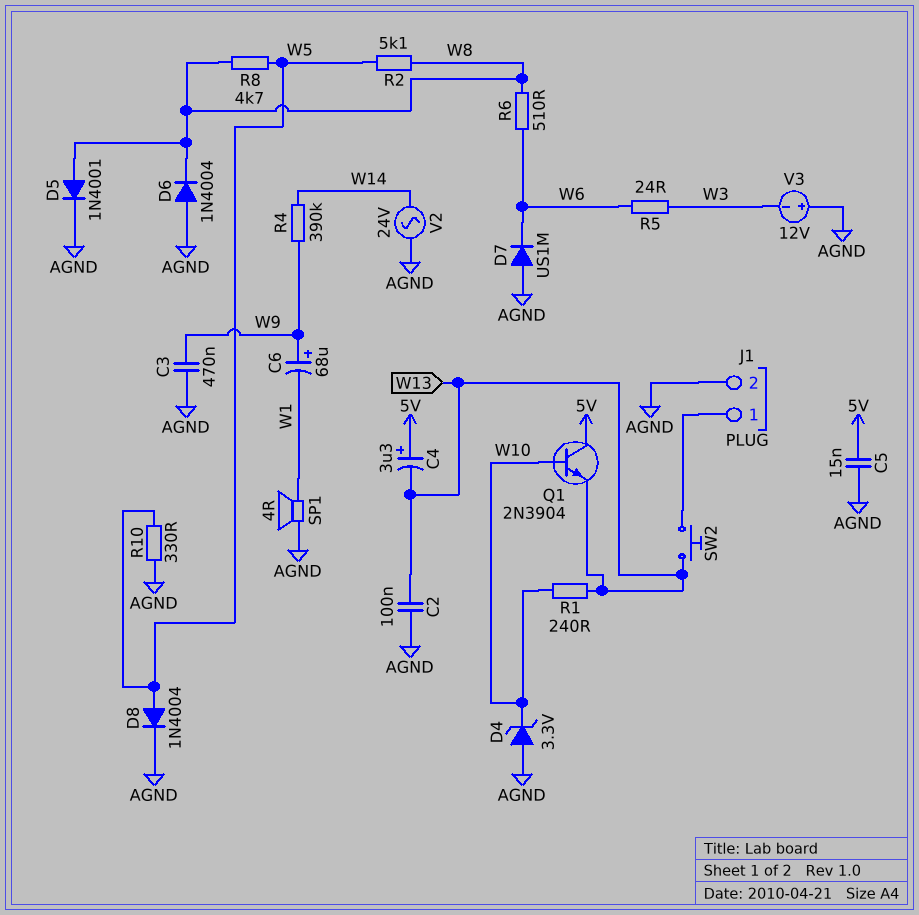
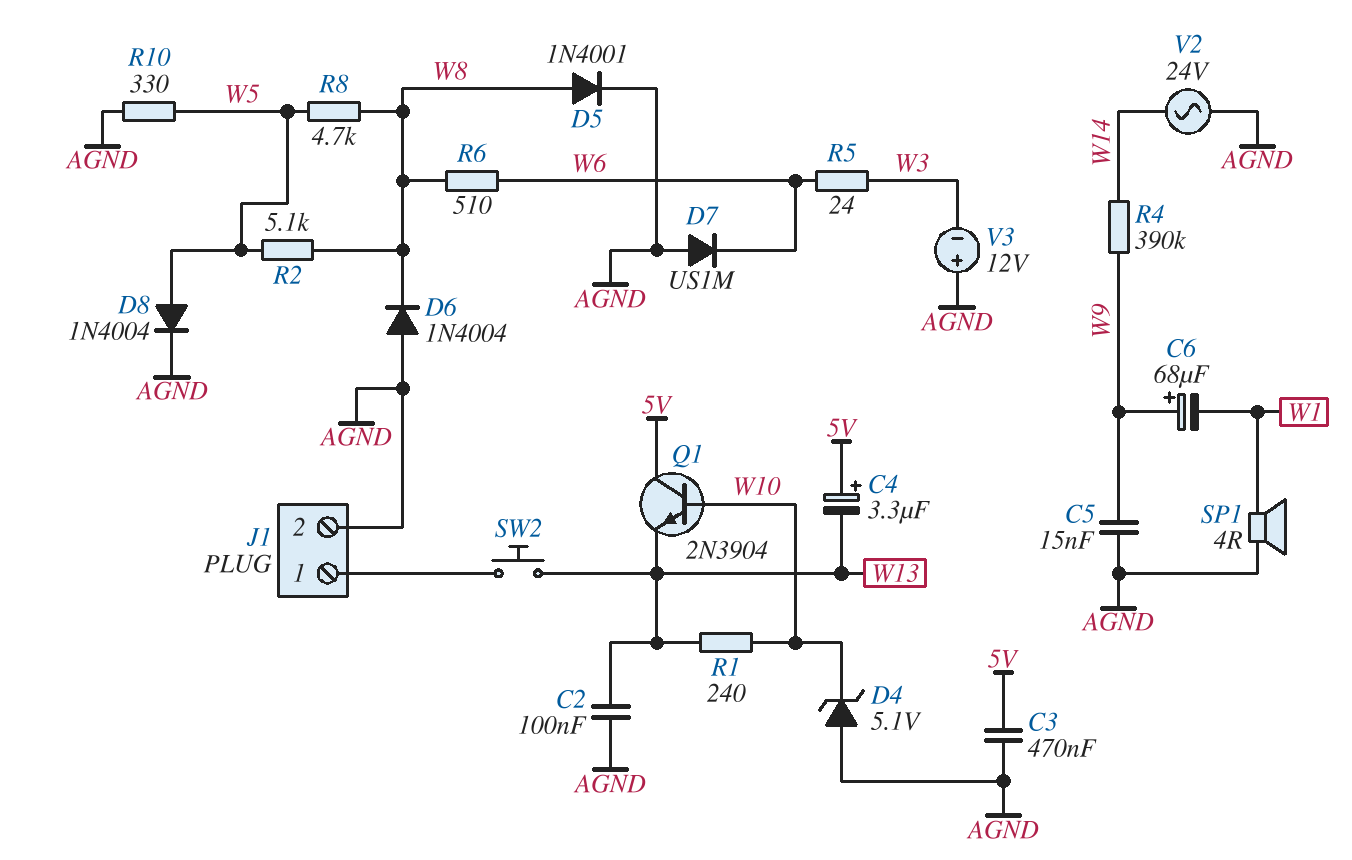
C3: 470nF (AGND, W9) -> 470nF (5V, AGND)
C5: 15nF (5V, AGND) -> 15nF (AGND, W9)
D4: zener 3.3V (A AGND, K W10) -> zener 5.1V (A AGND, K W10)

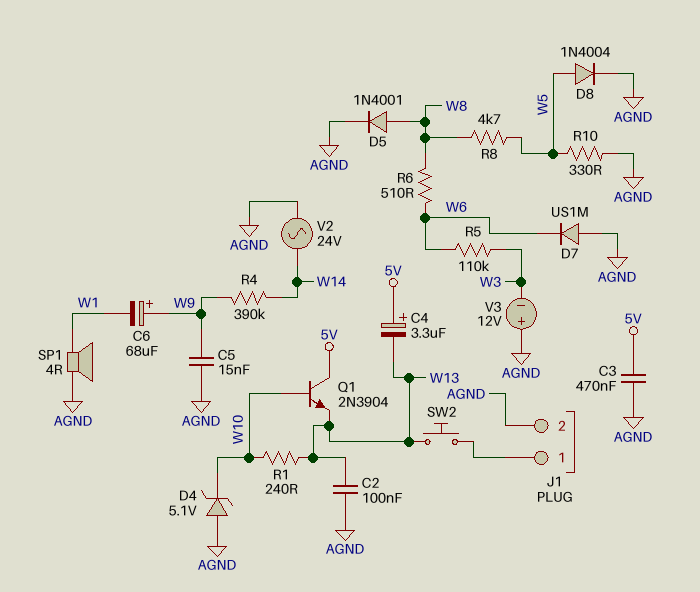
D6: diode 1N4004 (A AGND, K W8) -> none
R2: 5.1k (W5, W8) -> none
R5: 24 (W3, W6) -> 110k (W3, W6)

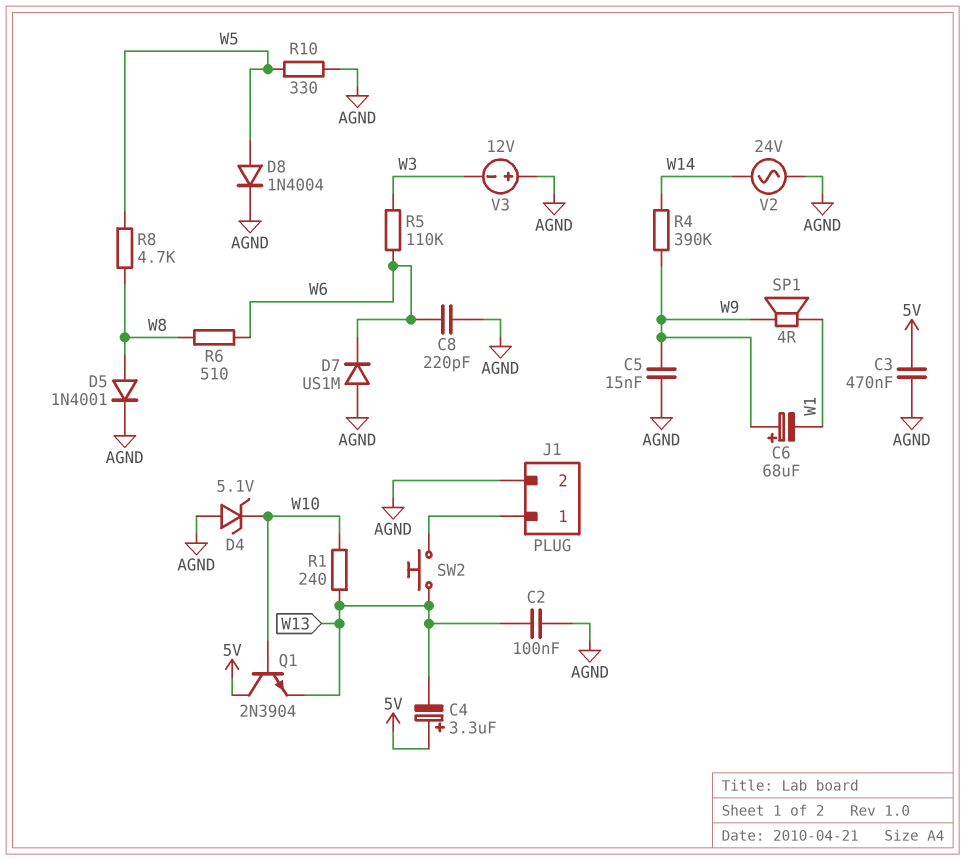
C8: none -> 220pF (AGND, W6)
SP1: speaker 4R (AGND, W1) -> speaker 4R (W1, W9)

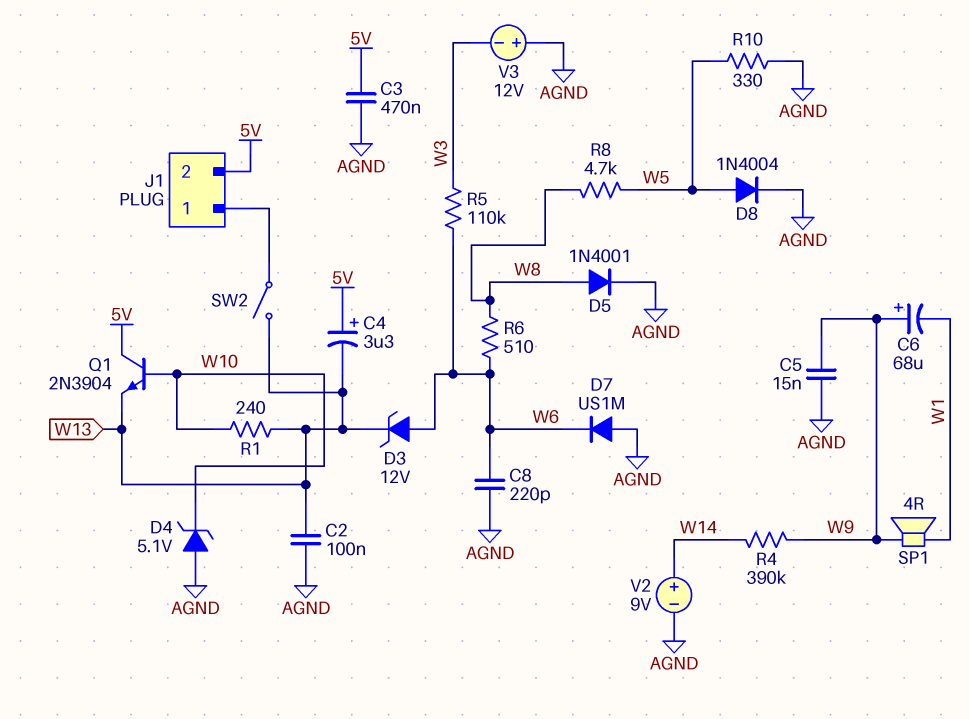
D3: none -> zener 12V (A W6, K W13)
J1 pin 2: AGND -> 5V
SW2: button (J1/1, W13) -> switch (J1/1, W13)
V2: AC 24V (AGND, W14) -> 9V (plus W14, minus AGND)

